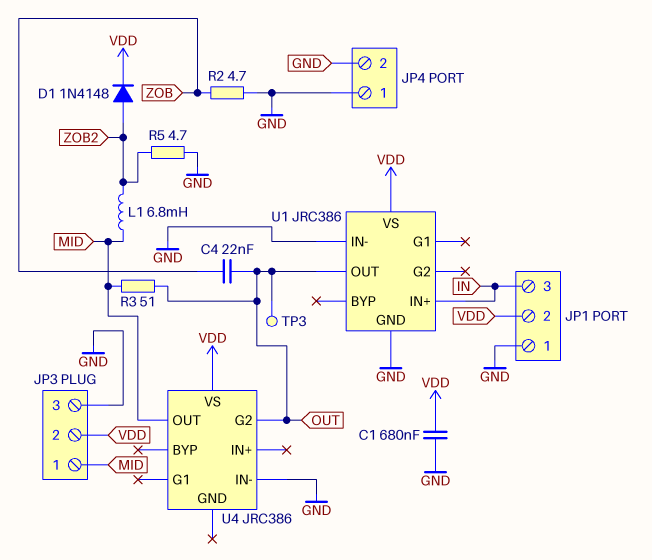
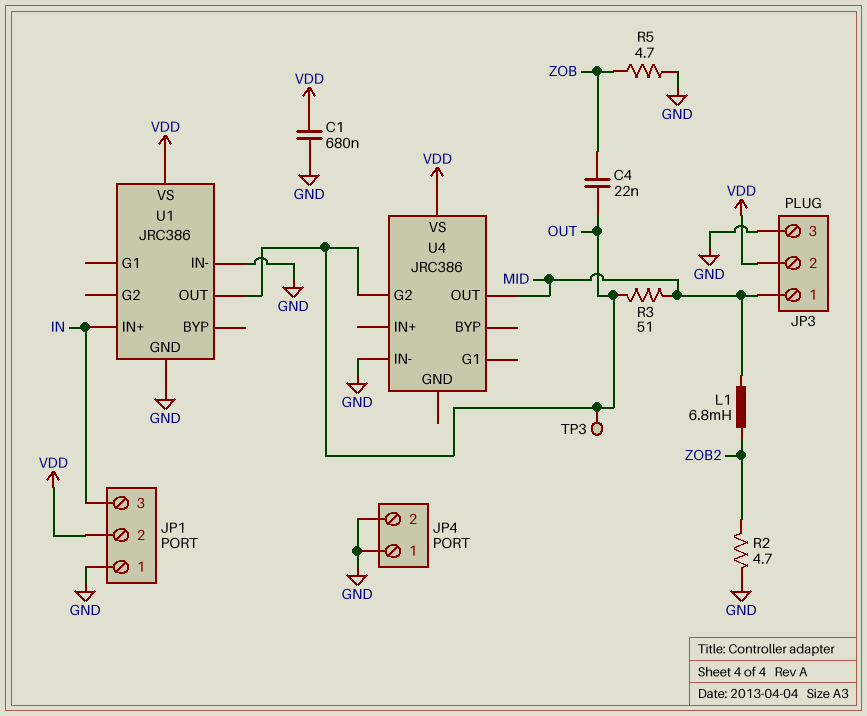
D1: diode 1N4148 (A ZOB2, K VDD) -> none
R2: 4.7 (GND, ZOB) -> 4.7 (GND, ZOB2)
R5: 4.7 (GND, ZOB2) -> 4.7 (GND, ZOB)

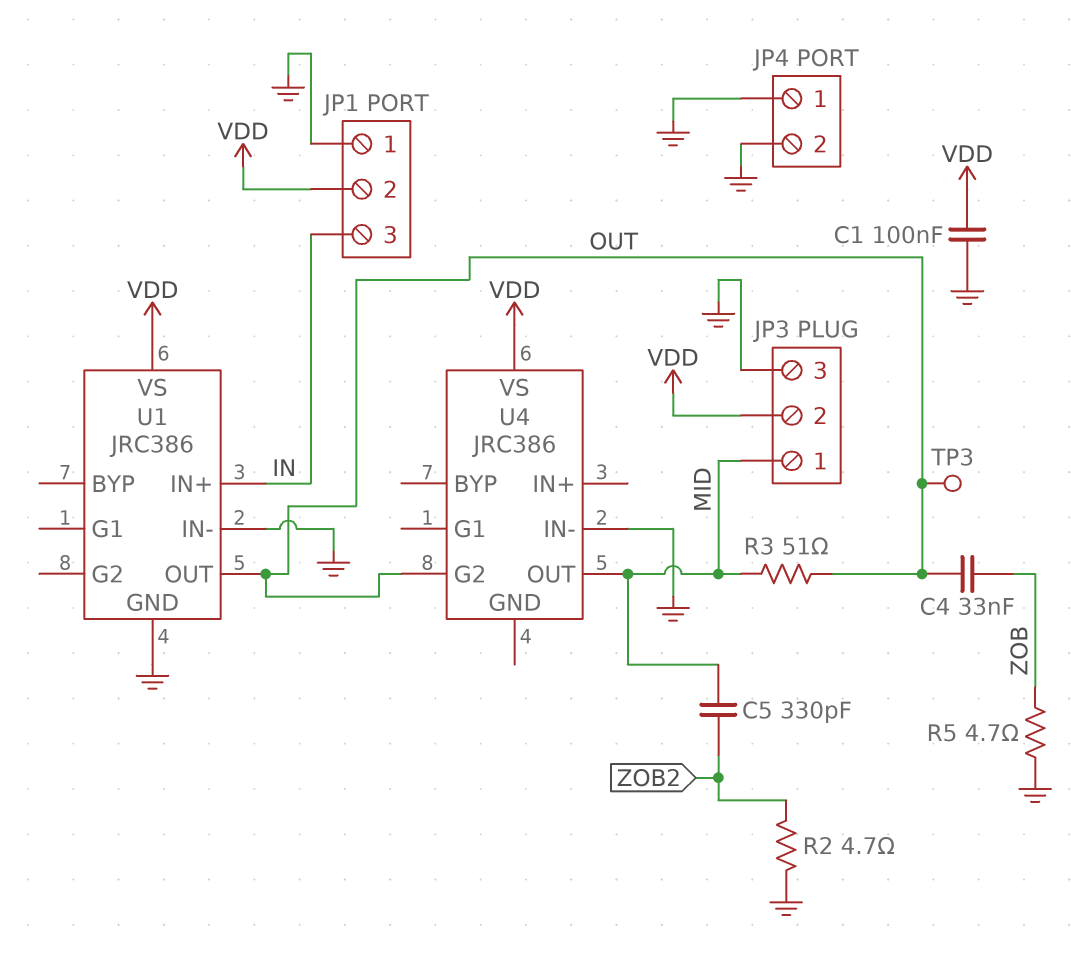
C1: 680nF (GND, VDD) -> 100nF (GND, VDD)
C4: 22nF (OUT, ZOB) -> 33nF (OUT, ZOB)
C5: none -> 330pF (MID, ZOB2)
L1: 6.8mH (MID, ZOB2) -> none

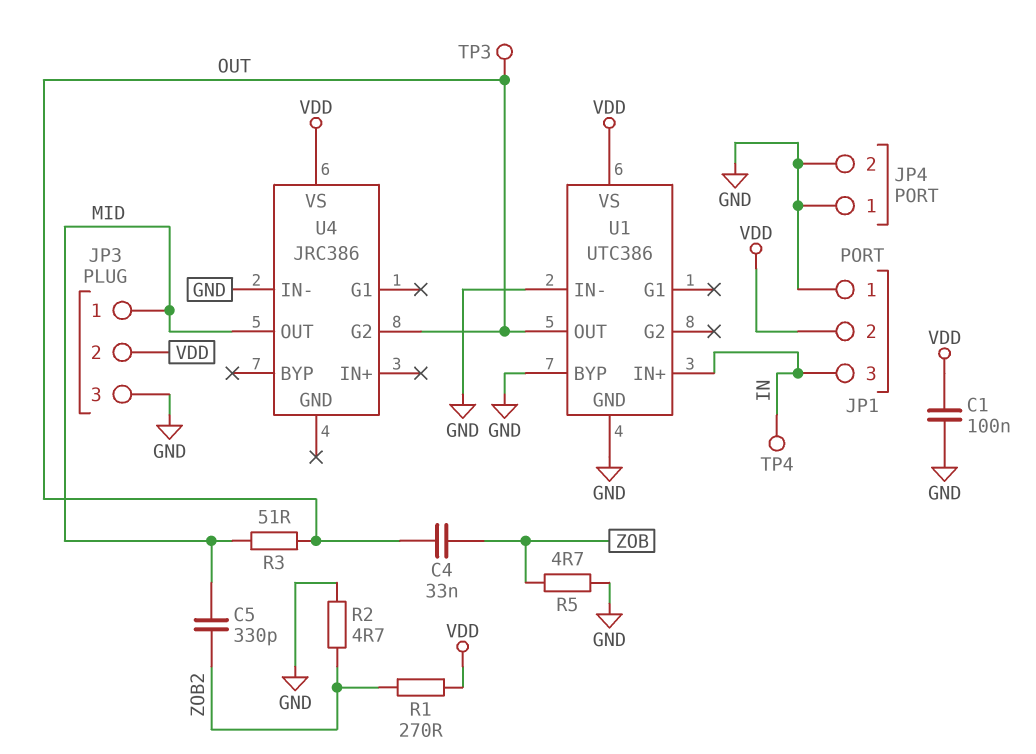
R1: none -> 270 (VDD, ZOB2)
TP4: none -> test point (IN)
U1: JRC386 -> UTC386
U1 pin BYP: none -> GND

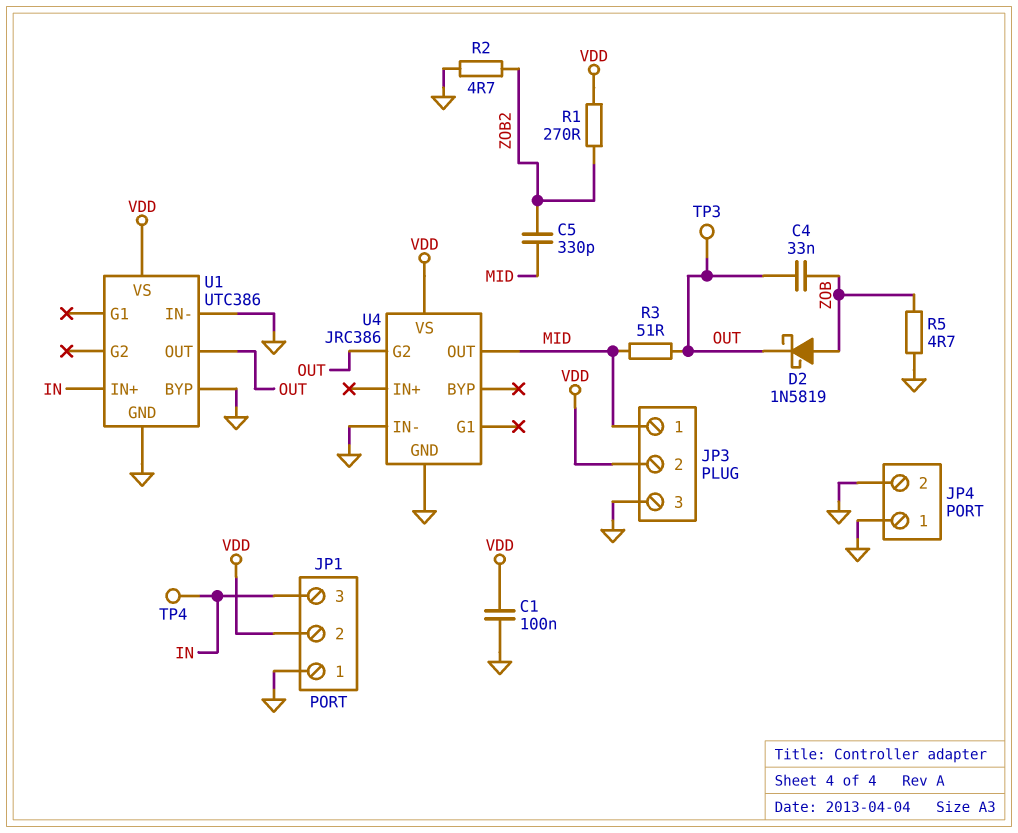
D2: none -> schottky 1N5819 (A ZOB, K OUT)
U4 pin GND: none -> GND

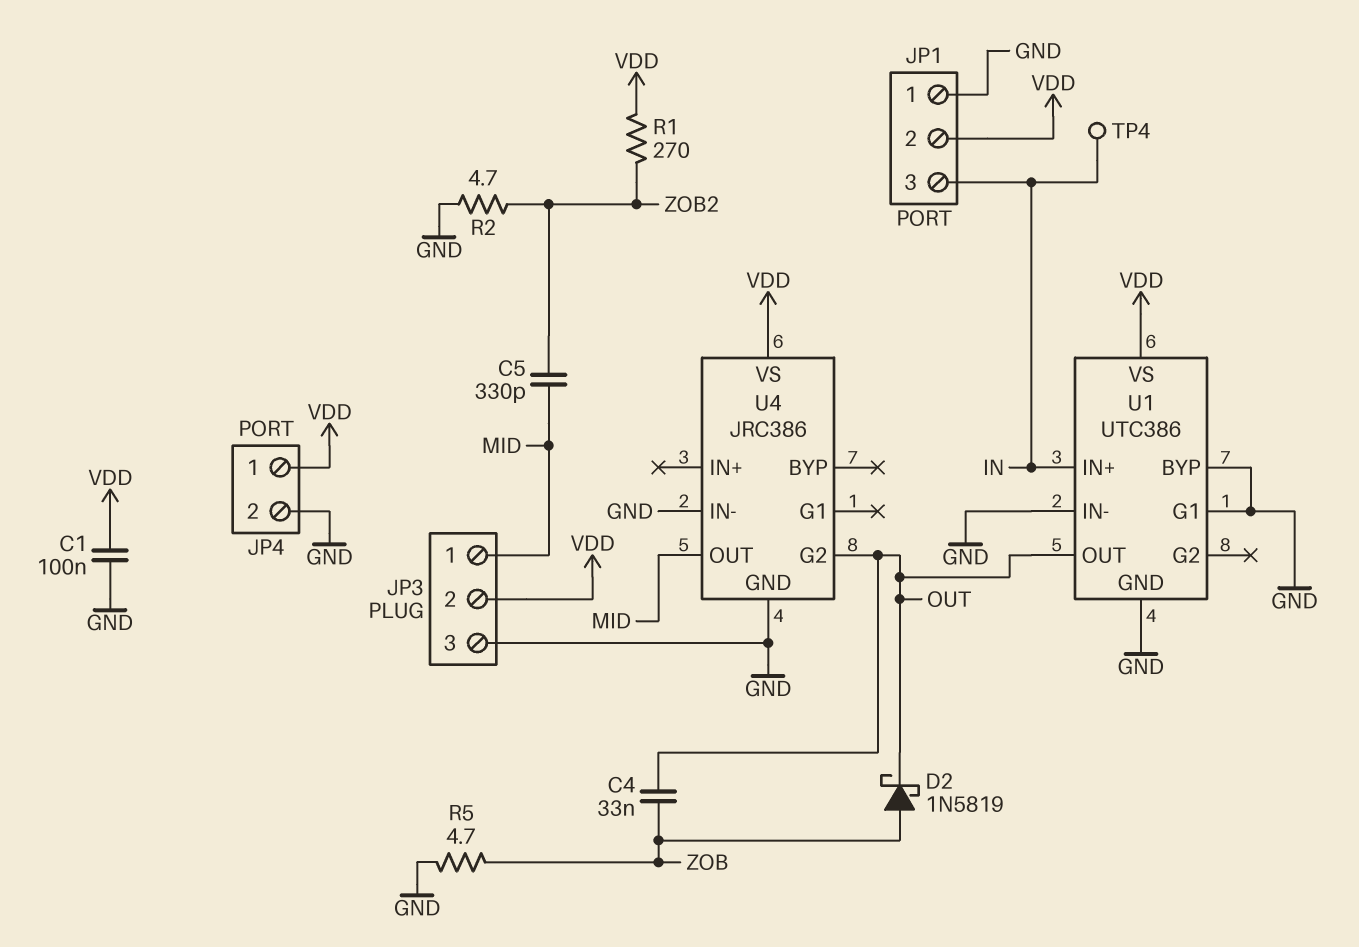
JP4 pin 1: GND -> VDD
R3: 51 (MID, OUT) -> none
TP3: test point (OUT) -> none
U1 pin G1: none -> GND

